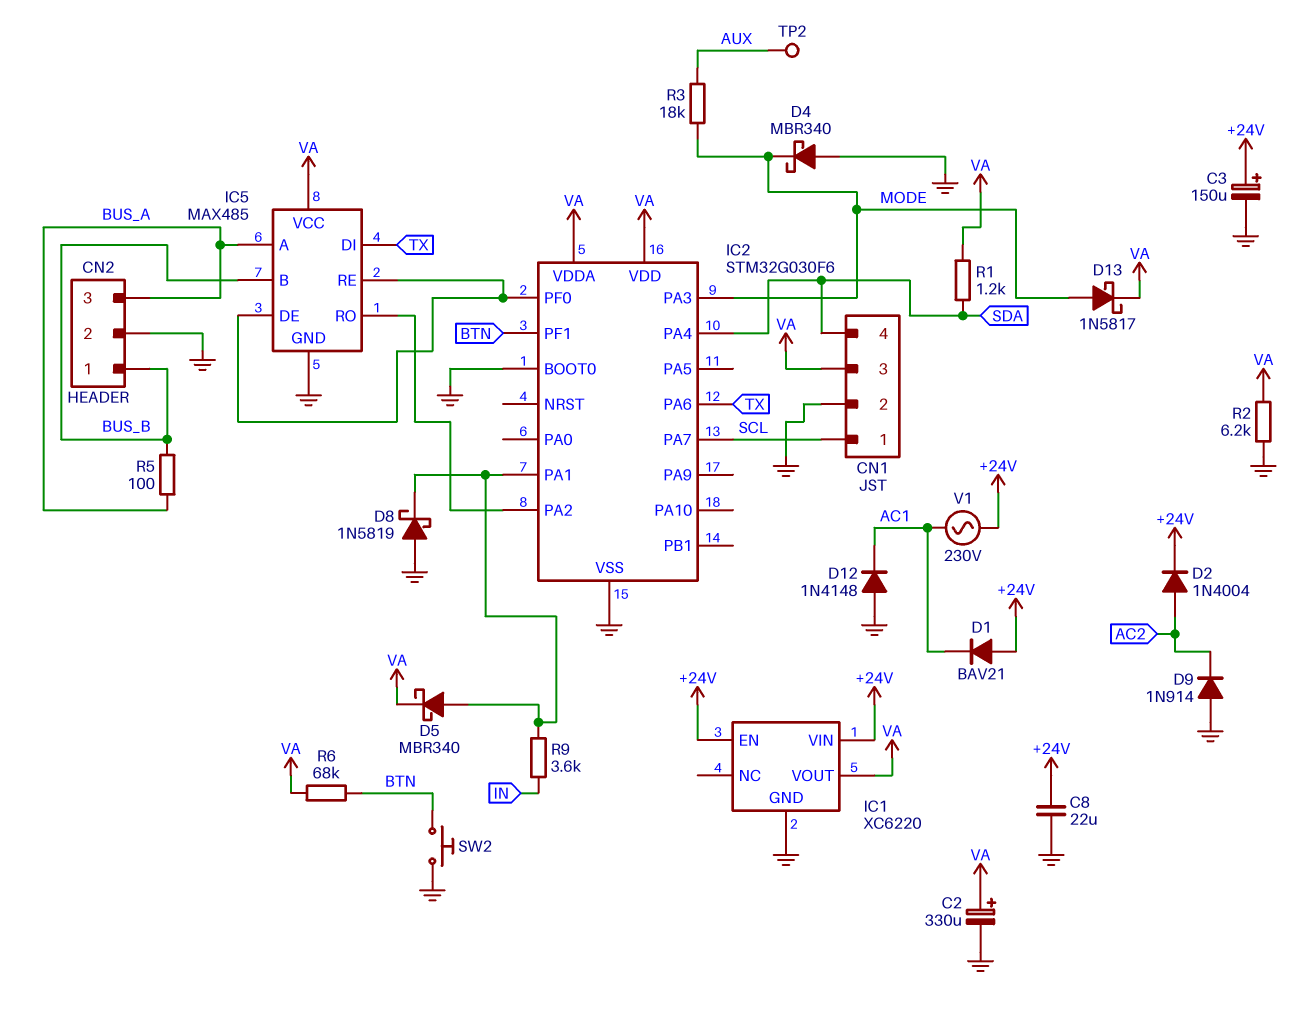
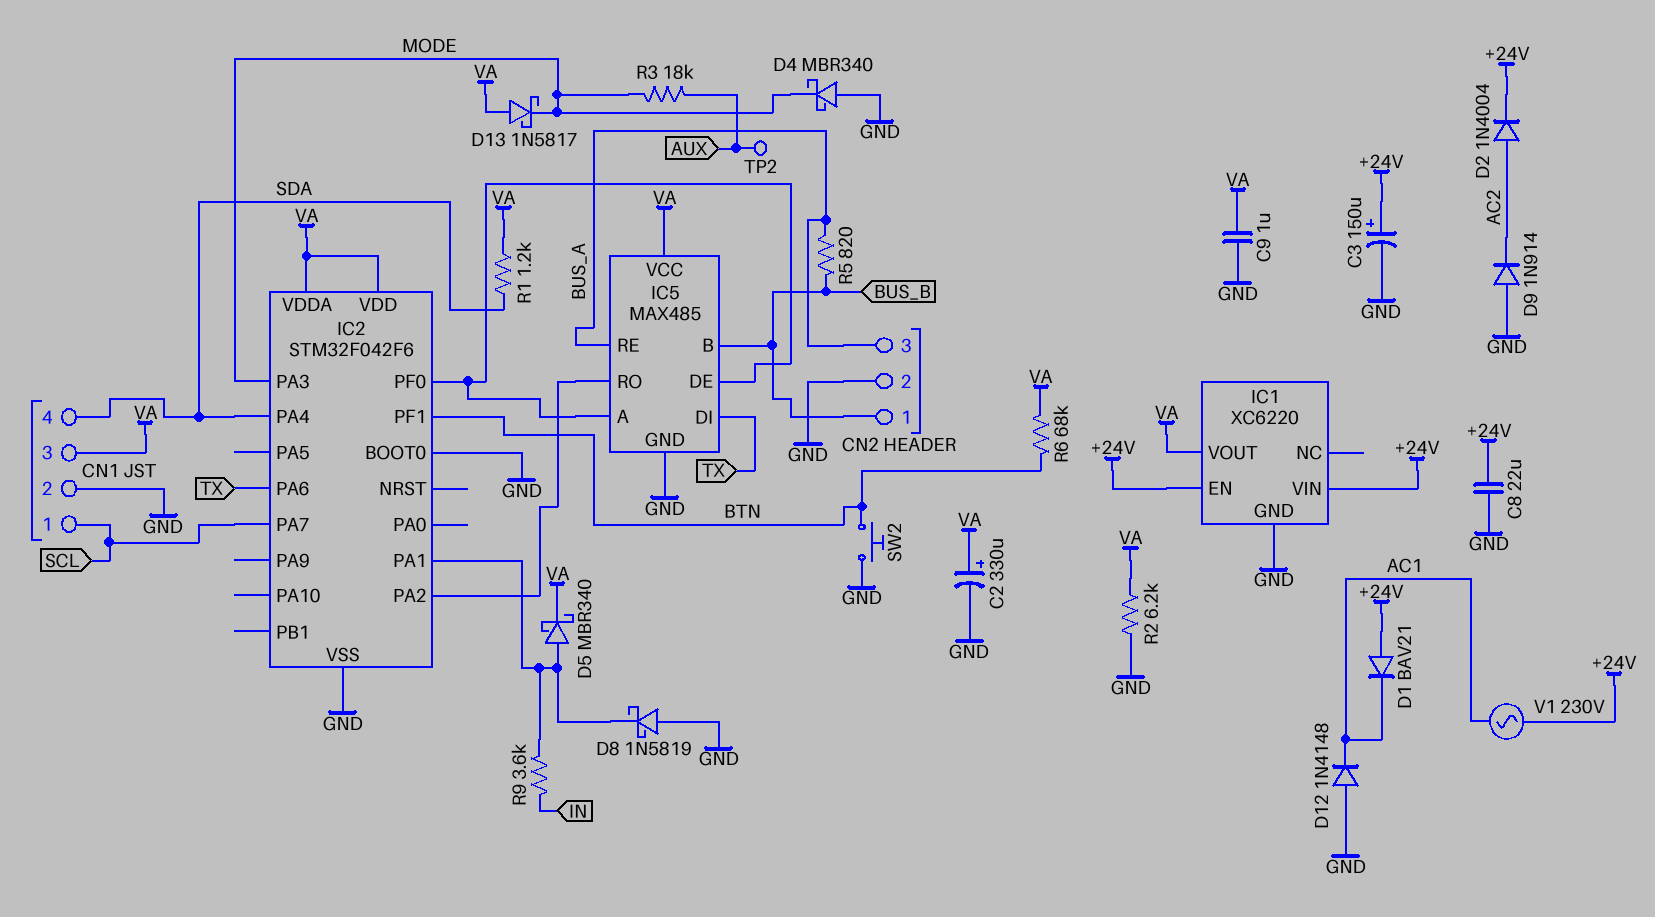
C9: none -> 1uF (GND, VA)
D13: schottky 1N5817 (A MODE, K VA) -> schottky 1N5817 (A VA, K MODE)
IC2: STM32G030F6 -> STM32F042F6
IC5 pin A: BUS_A -> IC2/PF0
IC5 pin RE: IC2/PF0 -> BUS_A
R5: 100 (BUS_A, BUS_B) -> 820 (BUS_A, BUS_B)

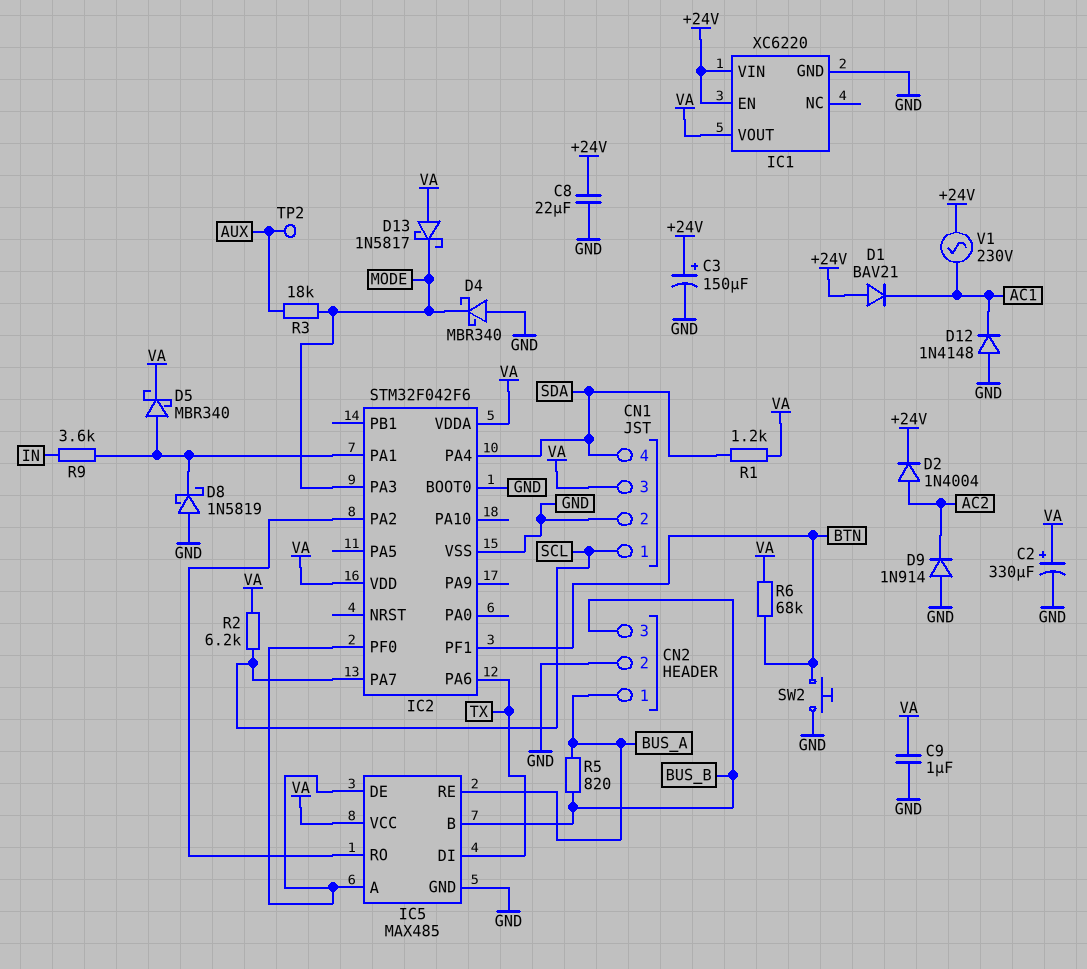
CN2 pin 1: BUS_B -> BUS_A
CN2 pin 3: BUS_A -> BUS_B
R2: 6.2k (GND, VA) -> 6.2k (SCL, VA)

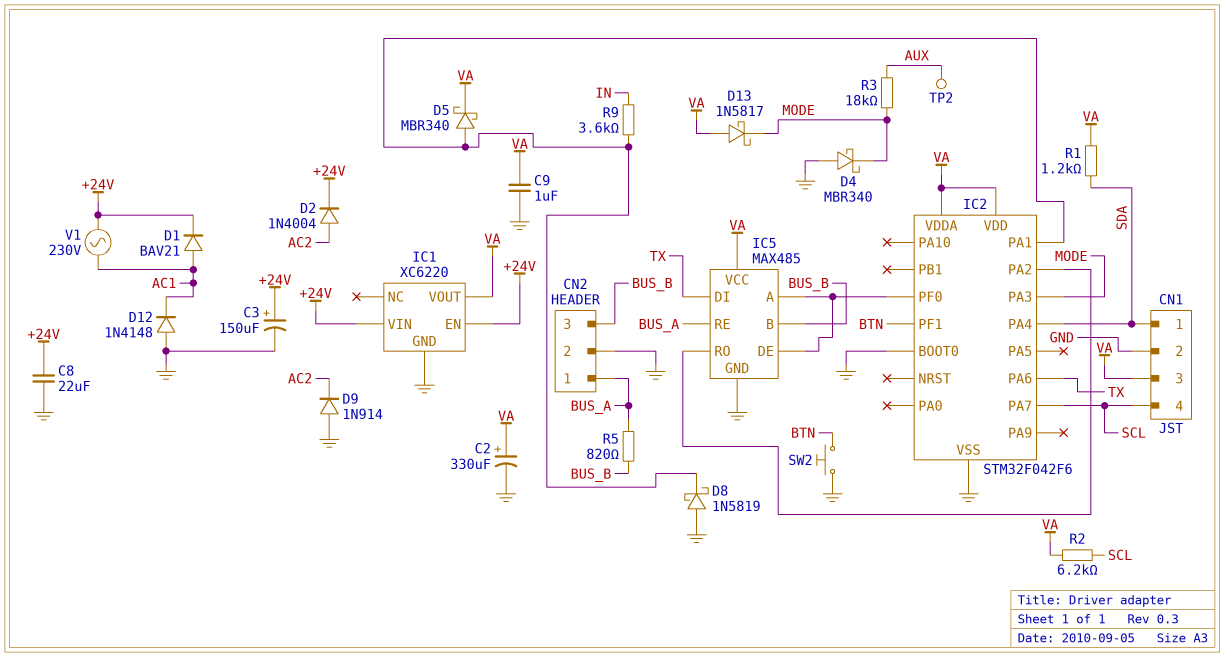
CN1 pin 1: SCL -> SDA
CN1 pin 4: SDA -> SCL
D1: diode BAV21 (A +24V, K AC1) -> diode BAV21 (A AC1, K +24V)
R6: 68k (BTN, VA) -> none

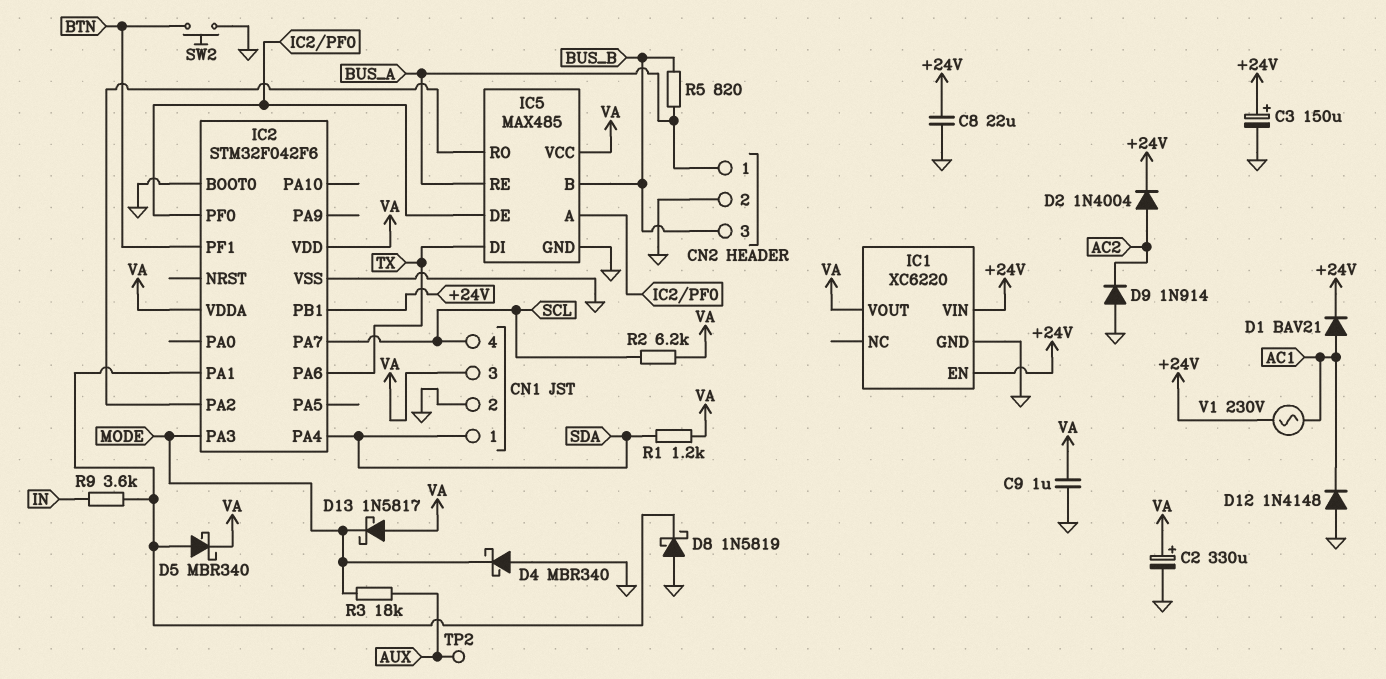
IC2 pin PB1: none -> +24V

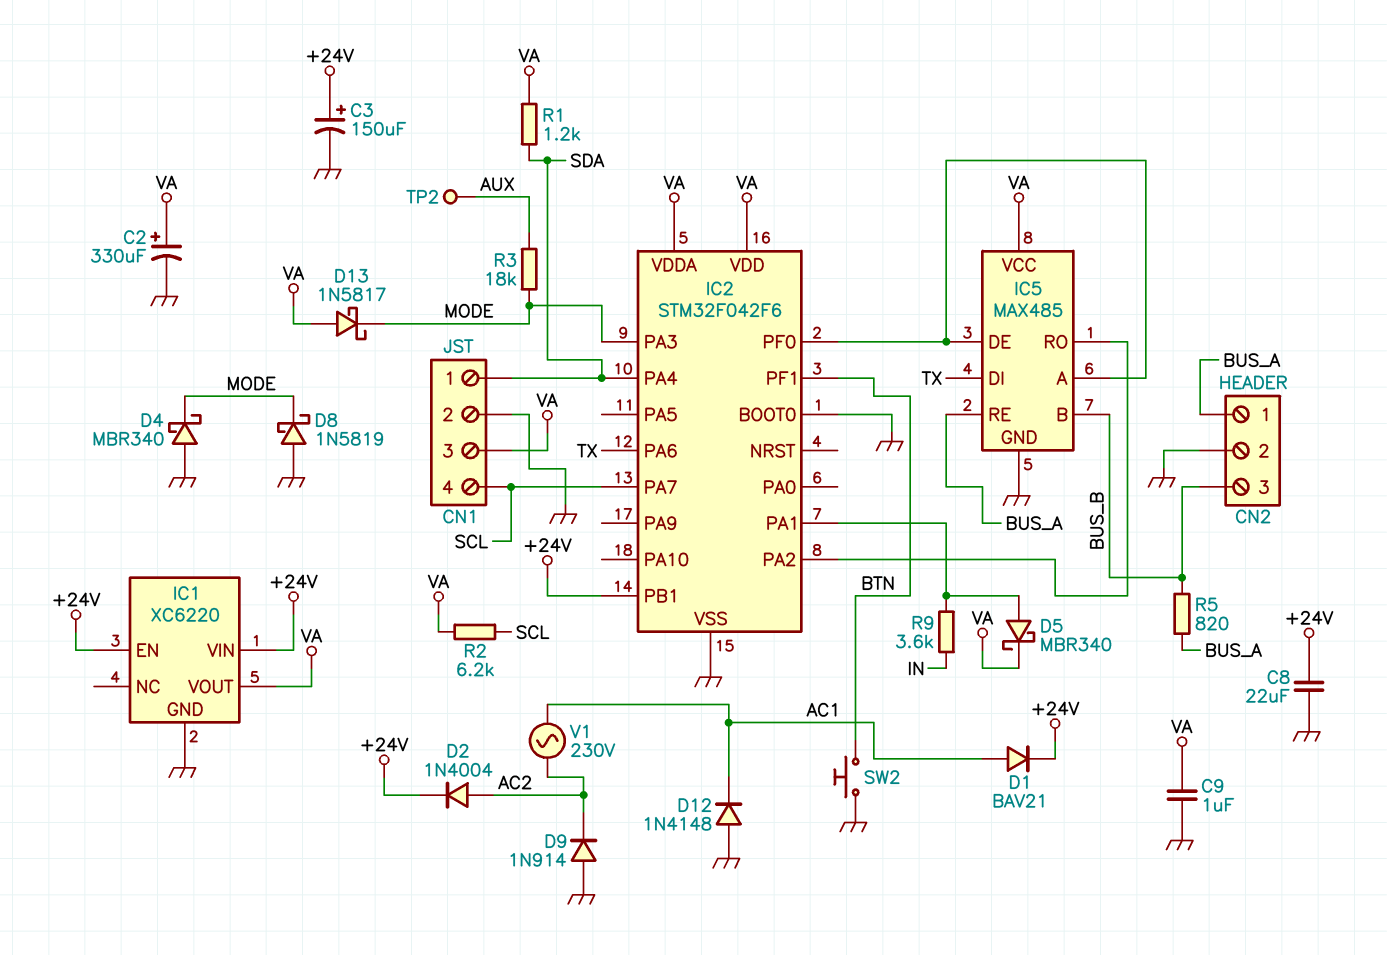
D8: schottky 1N5819 (A GND, K IC2/PA1) -> schottky 1N5819 (A GND, K MODE)
V1: AC 230V (+24V, AC1) -> AC 230V (AC1, AC2)

